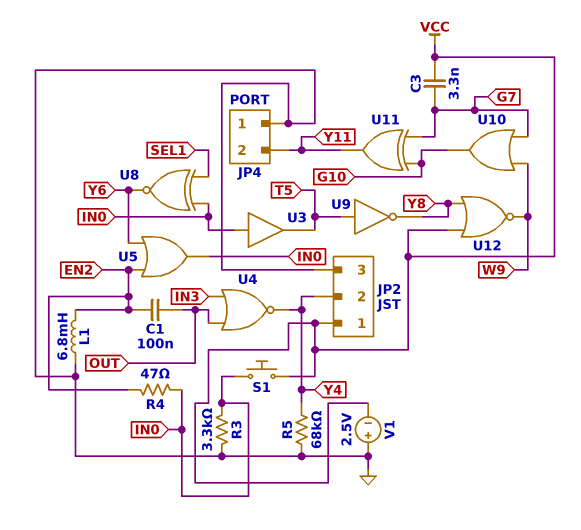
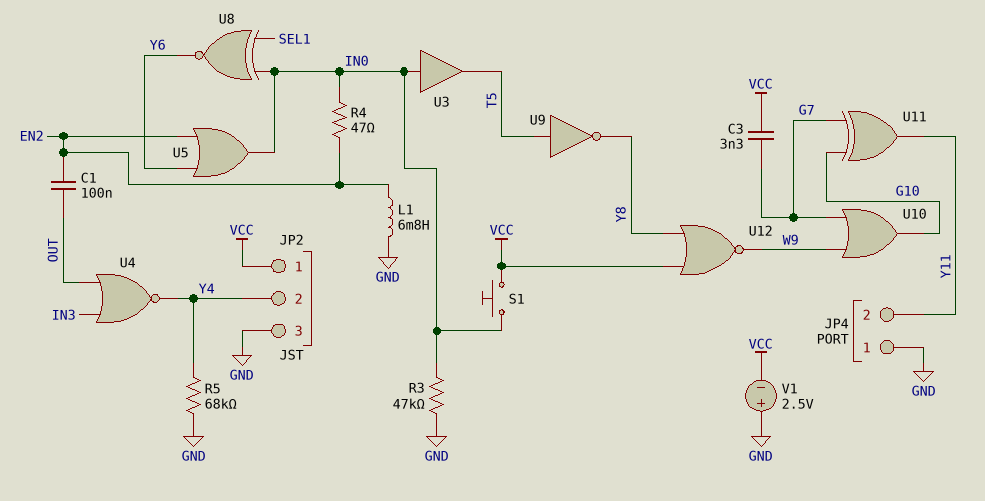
R3: 3.3k (GND, IN0) -> 47k (GND, IN0)

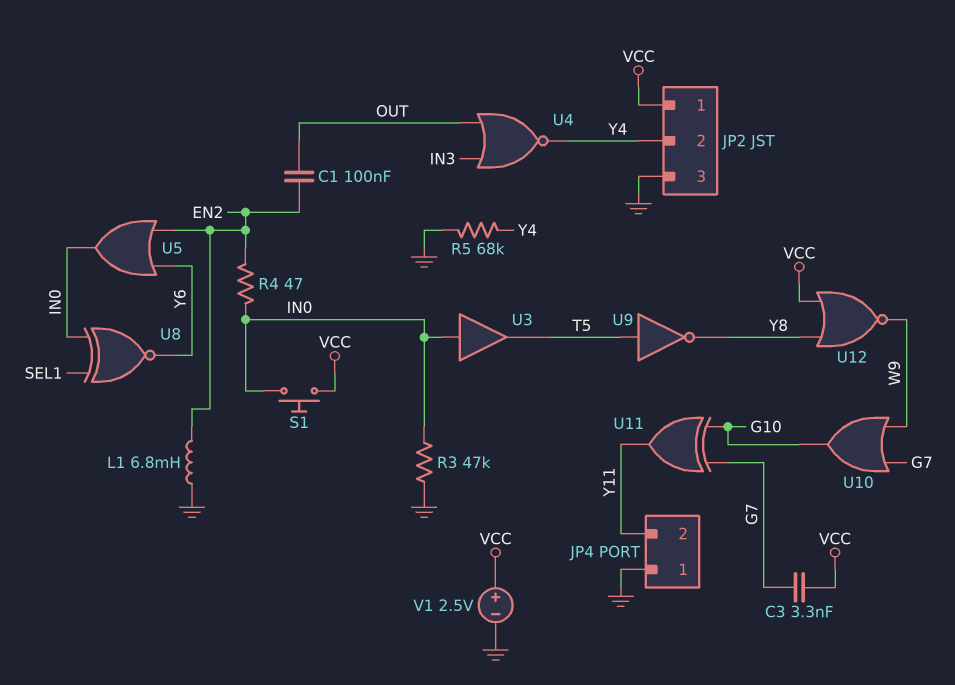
V1: 2.5V (plus GND, minus VCC) -> 2.5V (plus VCC, minus GND)

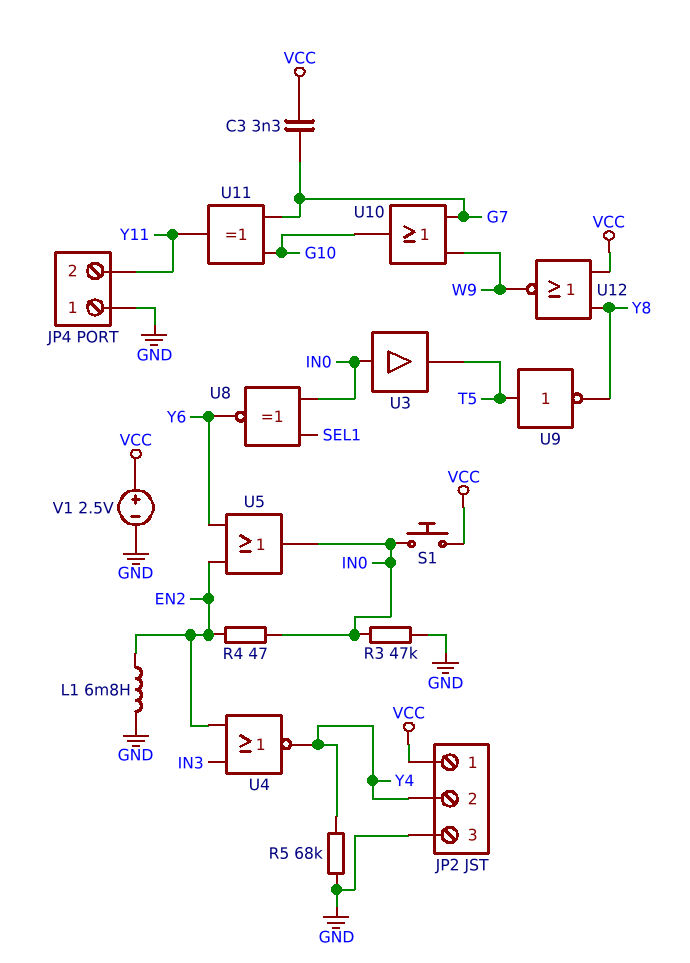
C1: 100nF (EN2, OUT) -> none
U4: NOR (in IN3, in OUT, out Y4) -> NOR (in EN2, in IN3, out Y4)

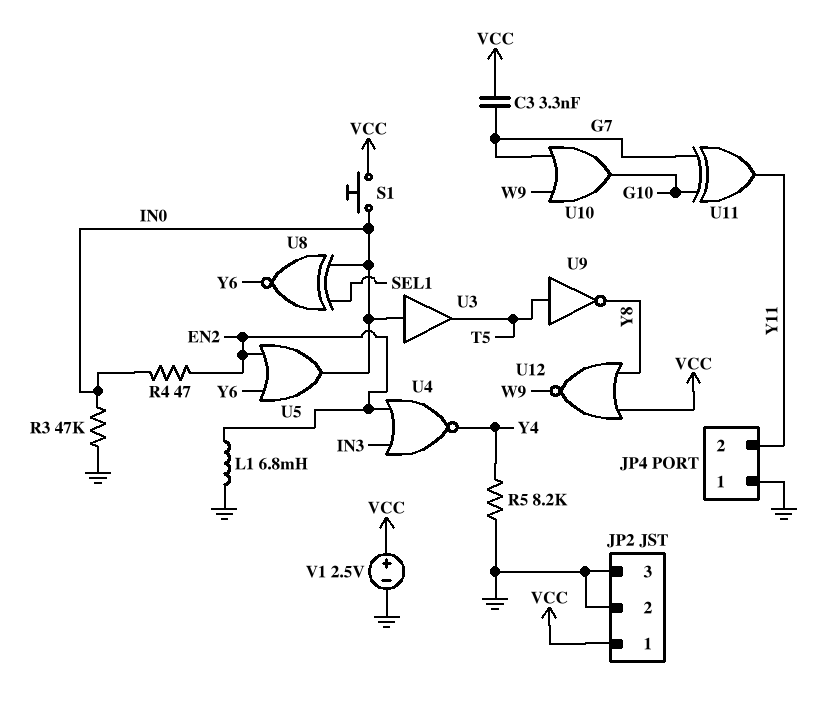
JP2 pin 2: Y4 -> GND
R5: 68k (GND, Y4) -> 8.2k (GND, Y4)

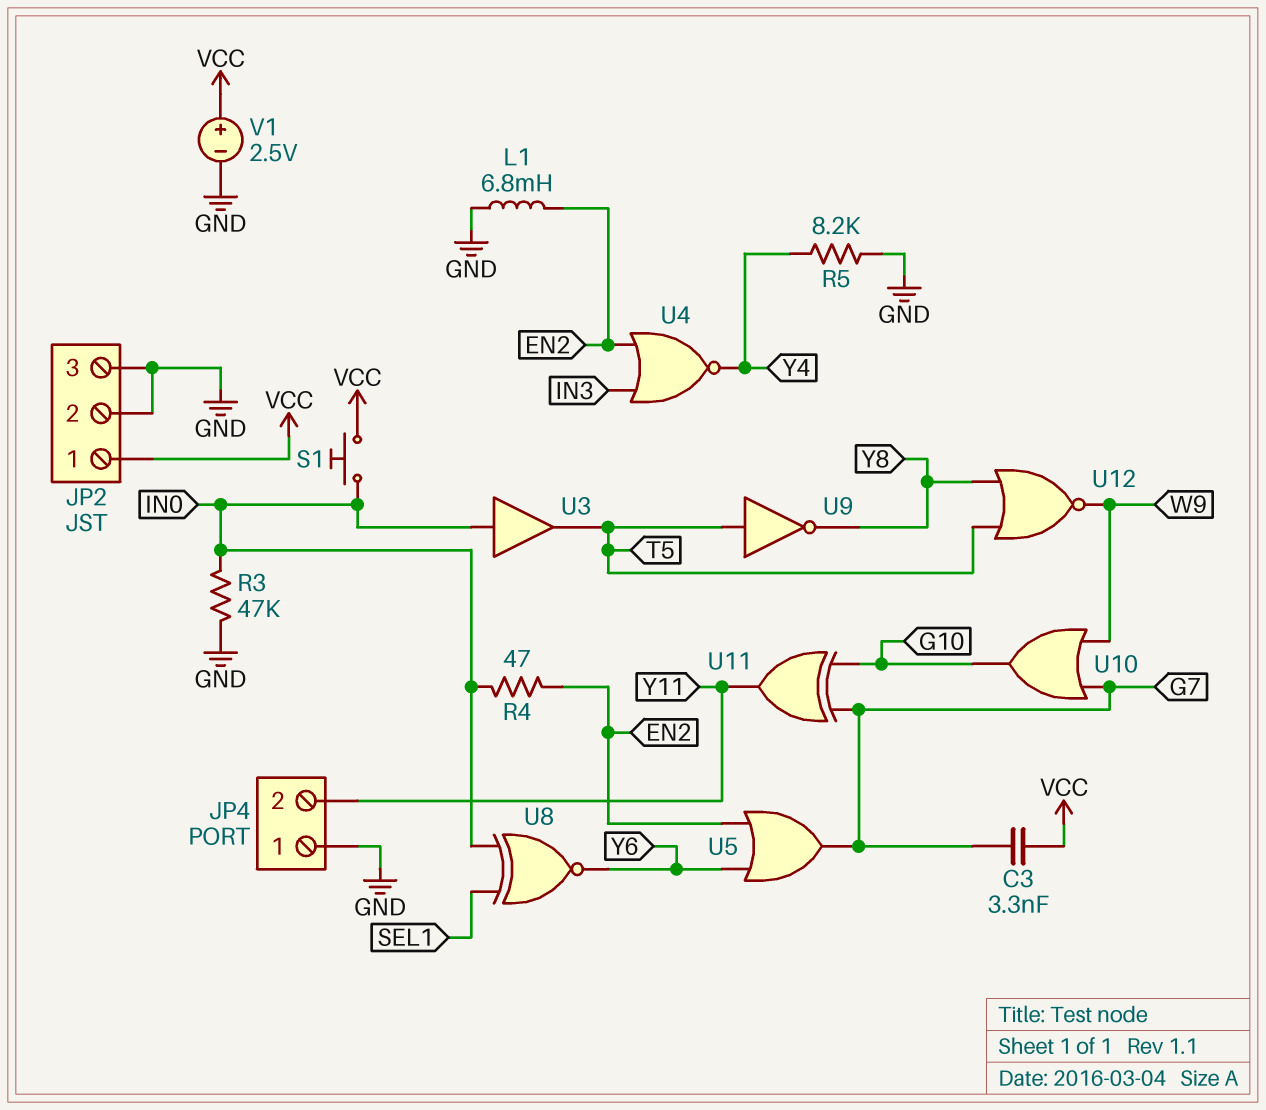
U5: OR (in EN2, in Y6, out IN0) -> OR (in EN2, in Y6, out G7)
U12: NOR (in VCC, in Y8, out W9) -> NOR (in T5, in Y8, out W9)

